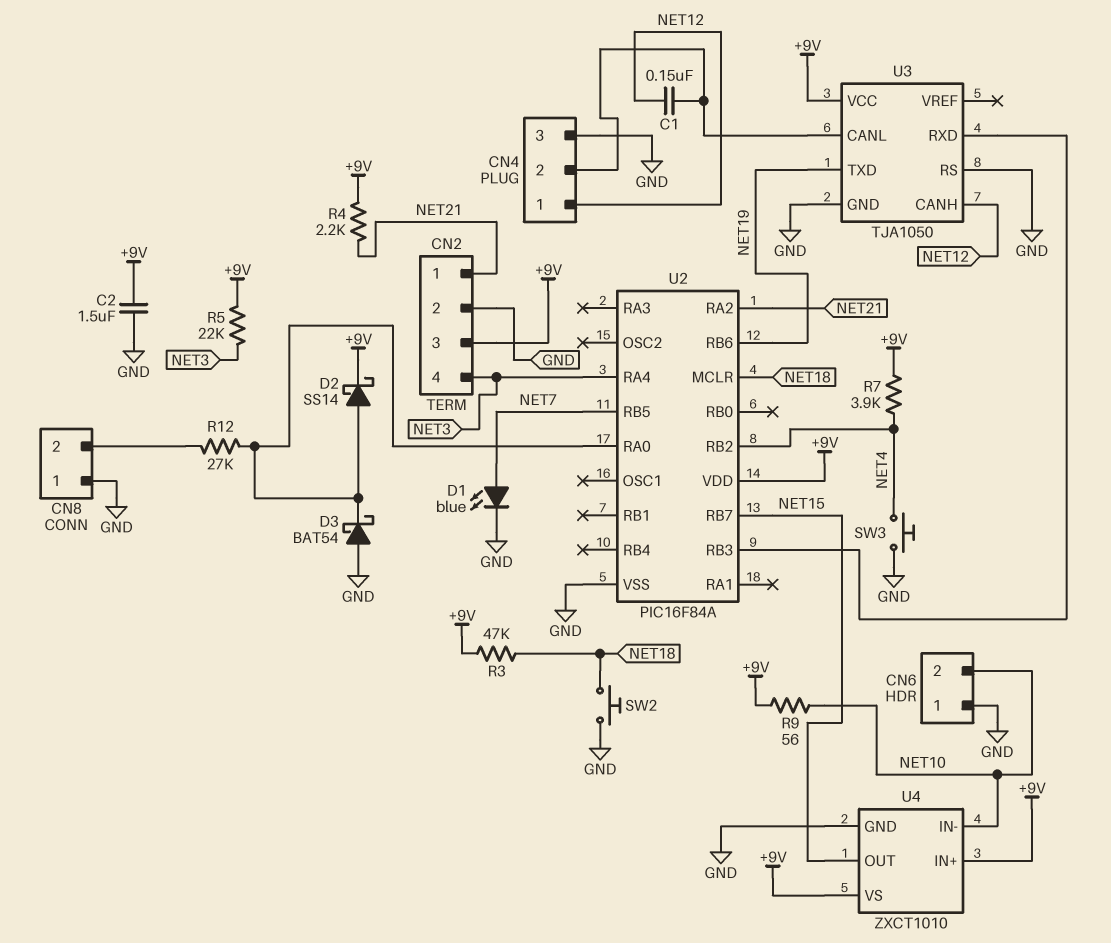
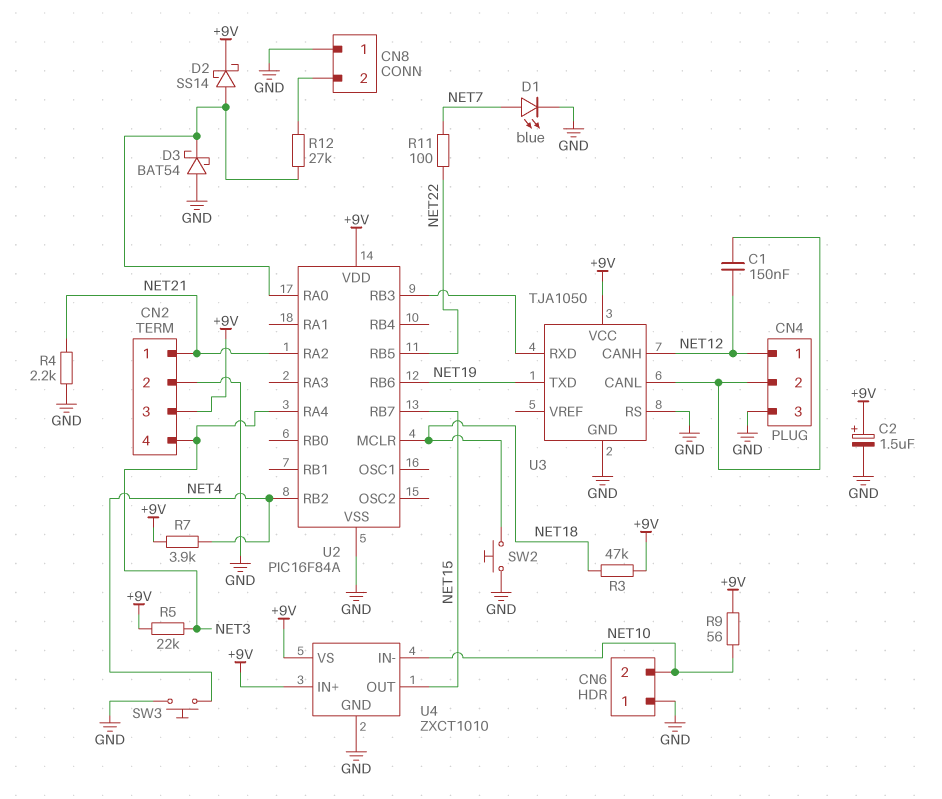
C2: 1.5uF (+9V, GND) -> 1.5uF (plus +9V, minus GND)
R4: 2.2k (+9V, NET21) -> 2.2k (GND, NET21)
R11: none -> 100 (NET7, NET22)
U2 pin RB5: NET7 -> NET22

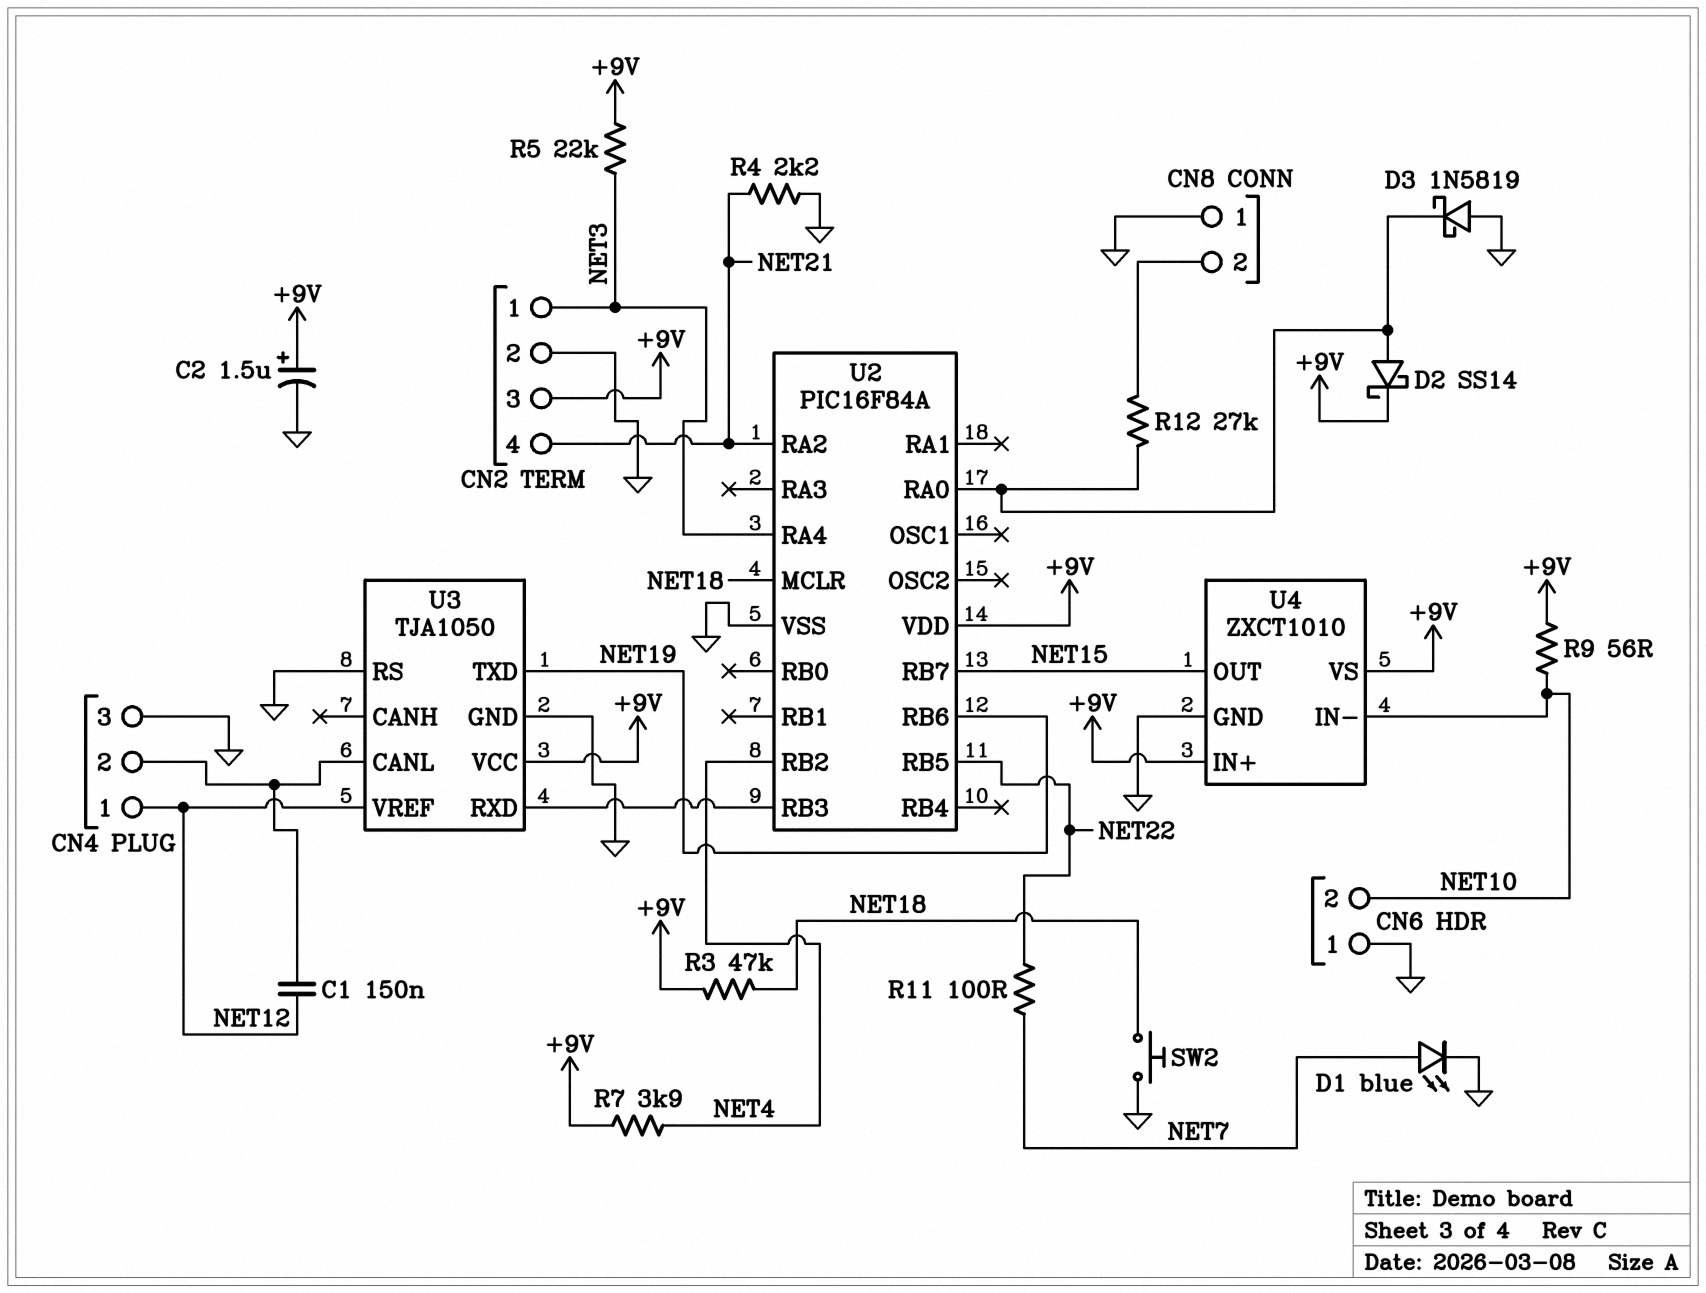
CN2 pin 1: NET21 -> NET3
CN2 pin 4: NET3 -> NET21
D3: schottky BAT54 (A GND, K U2/RA0) -> schottky 1N5819 (A GND, K U2/RA0)
SW3: button (GND, NET4) -> none
U3 pin CANH: NET12 -> none
U3 pin VREF: none -> NET12

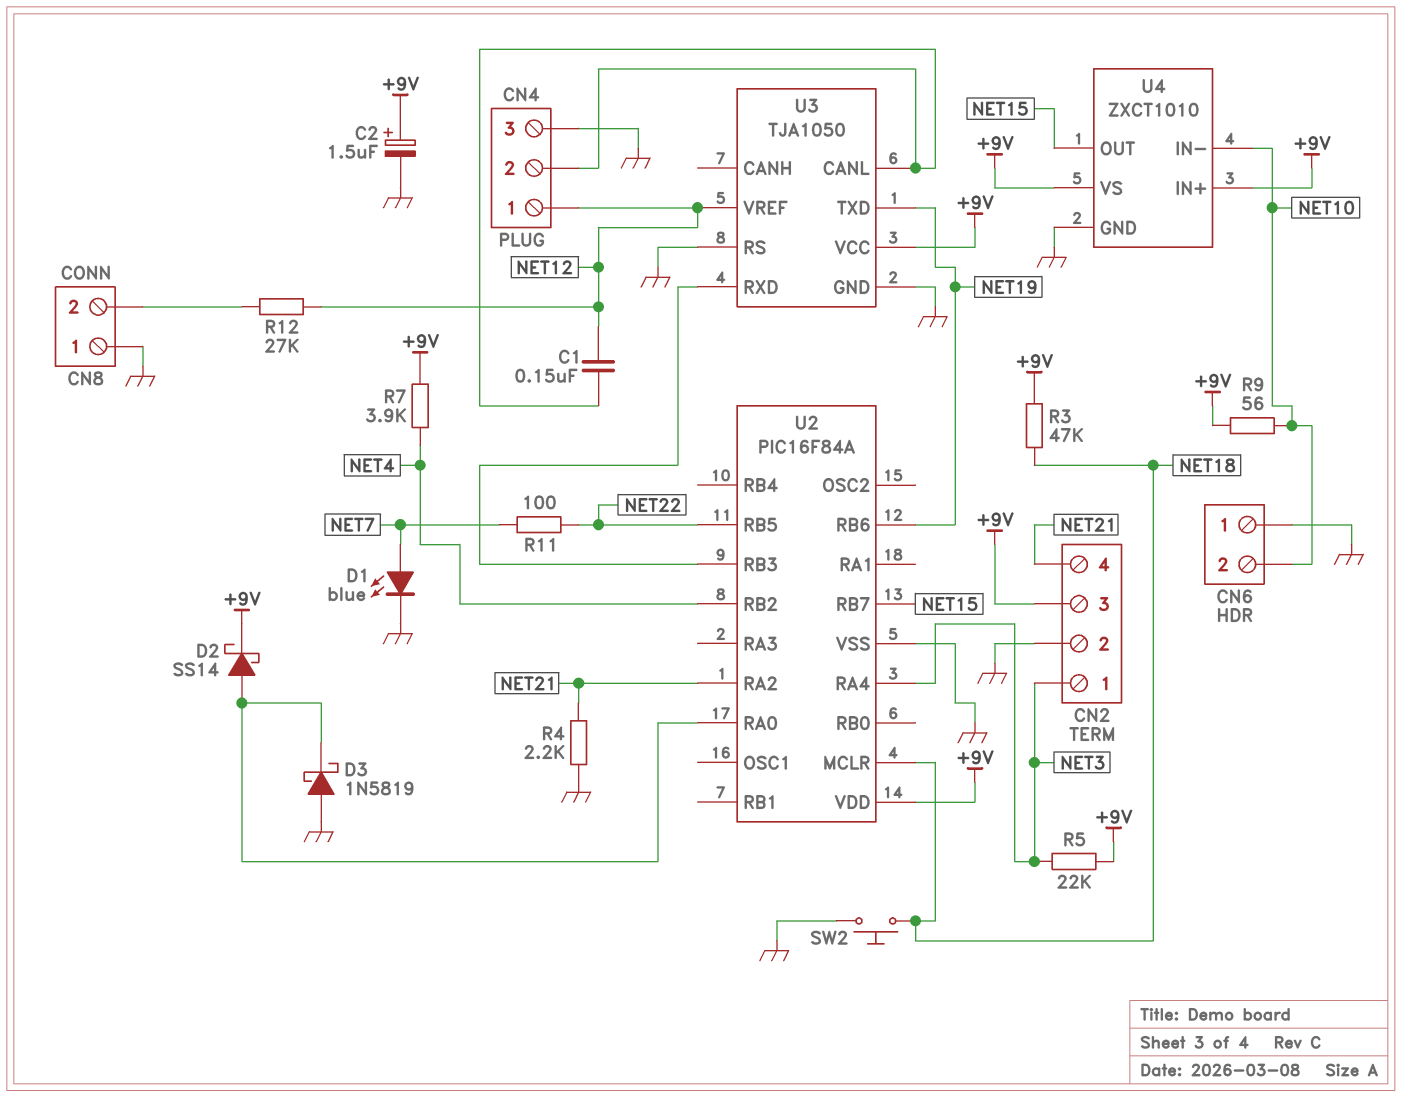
R12: 27k (CN8/2, U2/RA0) -> 27k (CN8/2, NET12)

